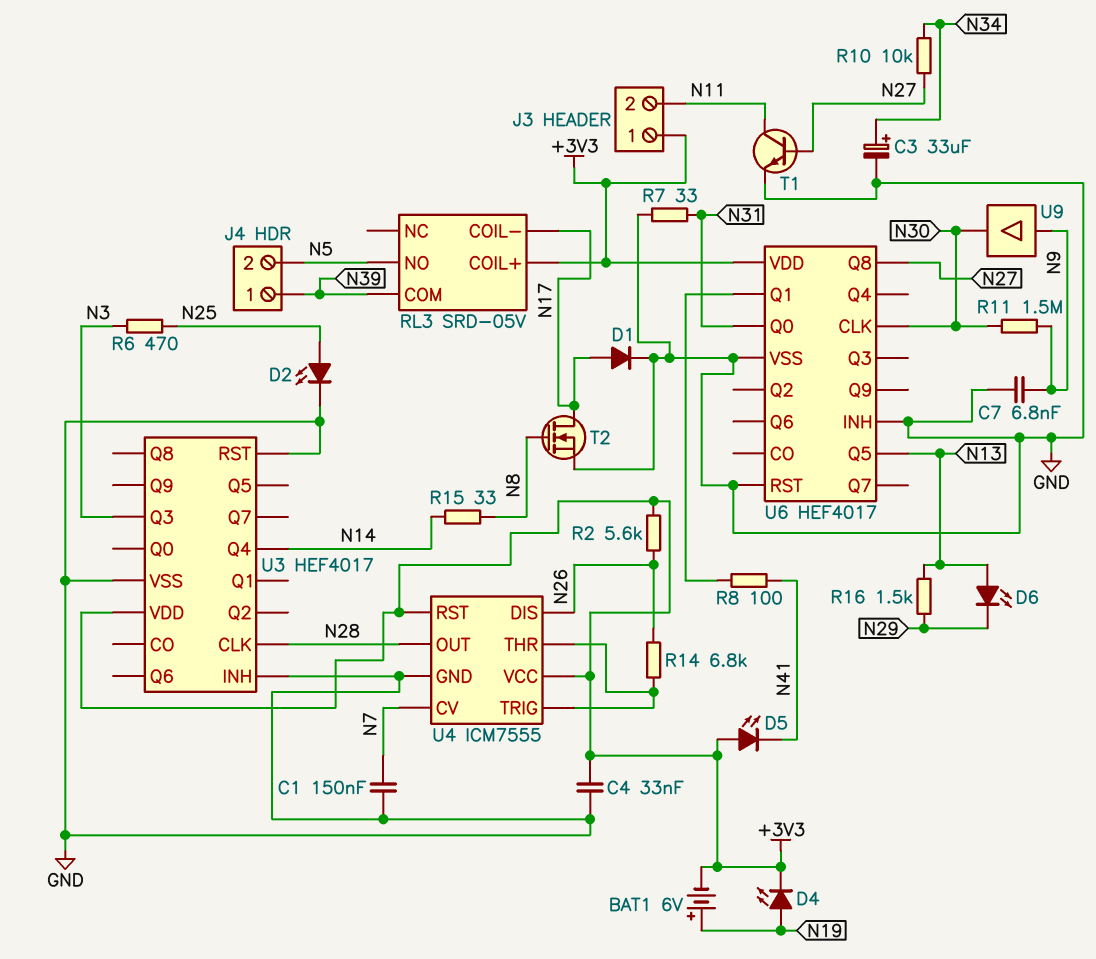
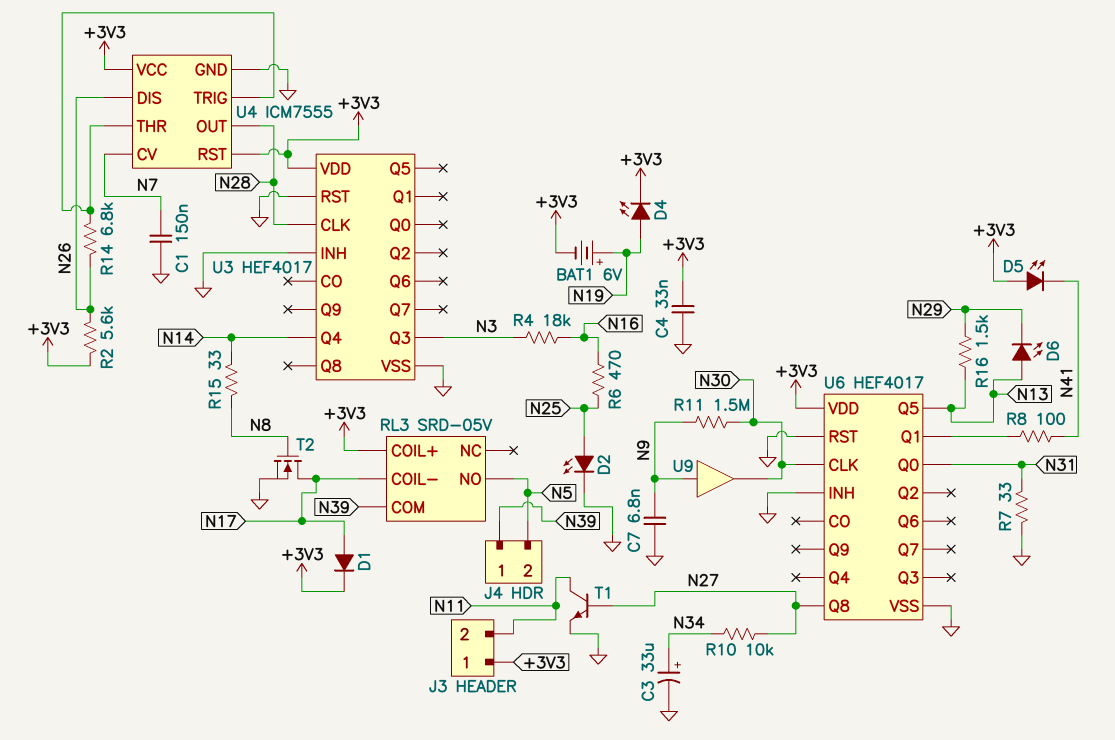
D1: diode (A N17, K GND) -> diode (A N17, K +3V3)
R4: none -> 18k (N3, N16)
R6: 470 (N3, N25) -> 470 (N16, N25)

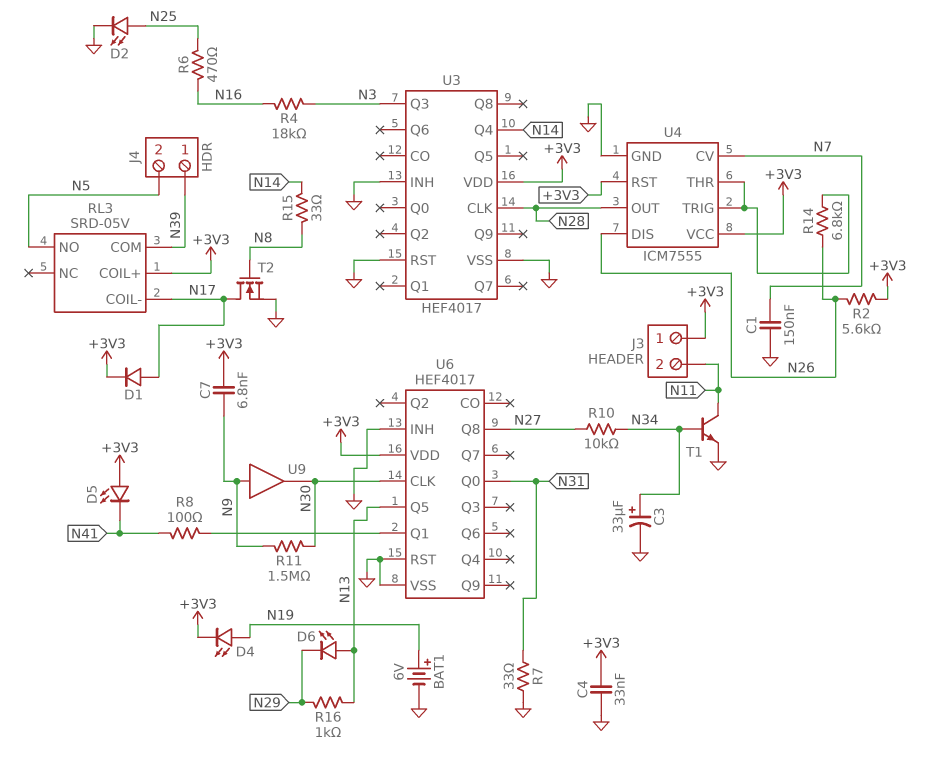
BAT1: 6V (plus N19, minus +3V3) -> 6V (plus N19, minus GND)
C7: 6.8nF (GND, N9) -> 6.8nF (+3V3, N9)
R16: 1.5k (N13, N29) -> 1k (N13, N29)
T1: NPN (B N27, C N11, E GND) -> NPN (B N34, C N11, E GND)

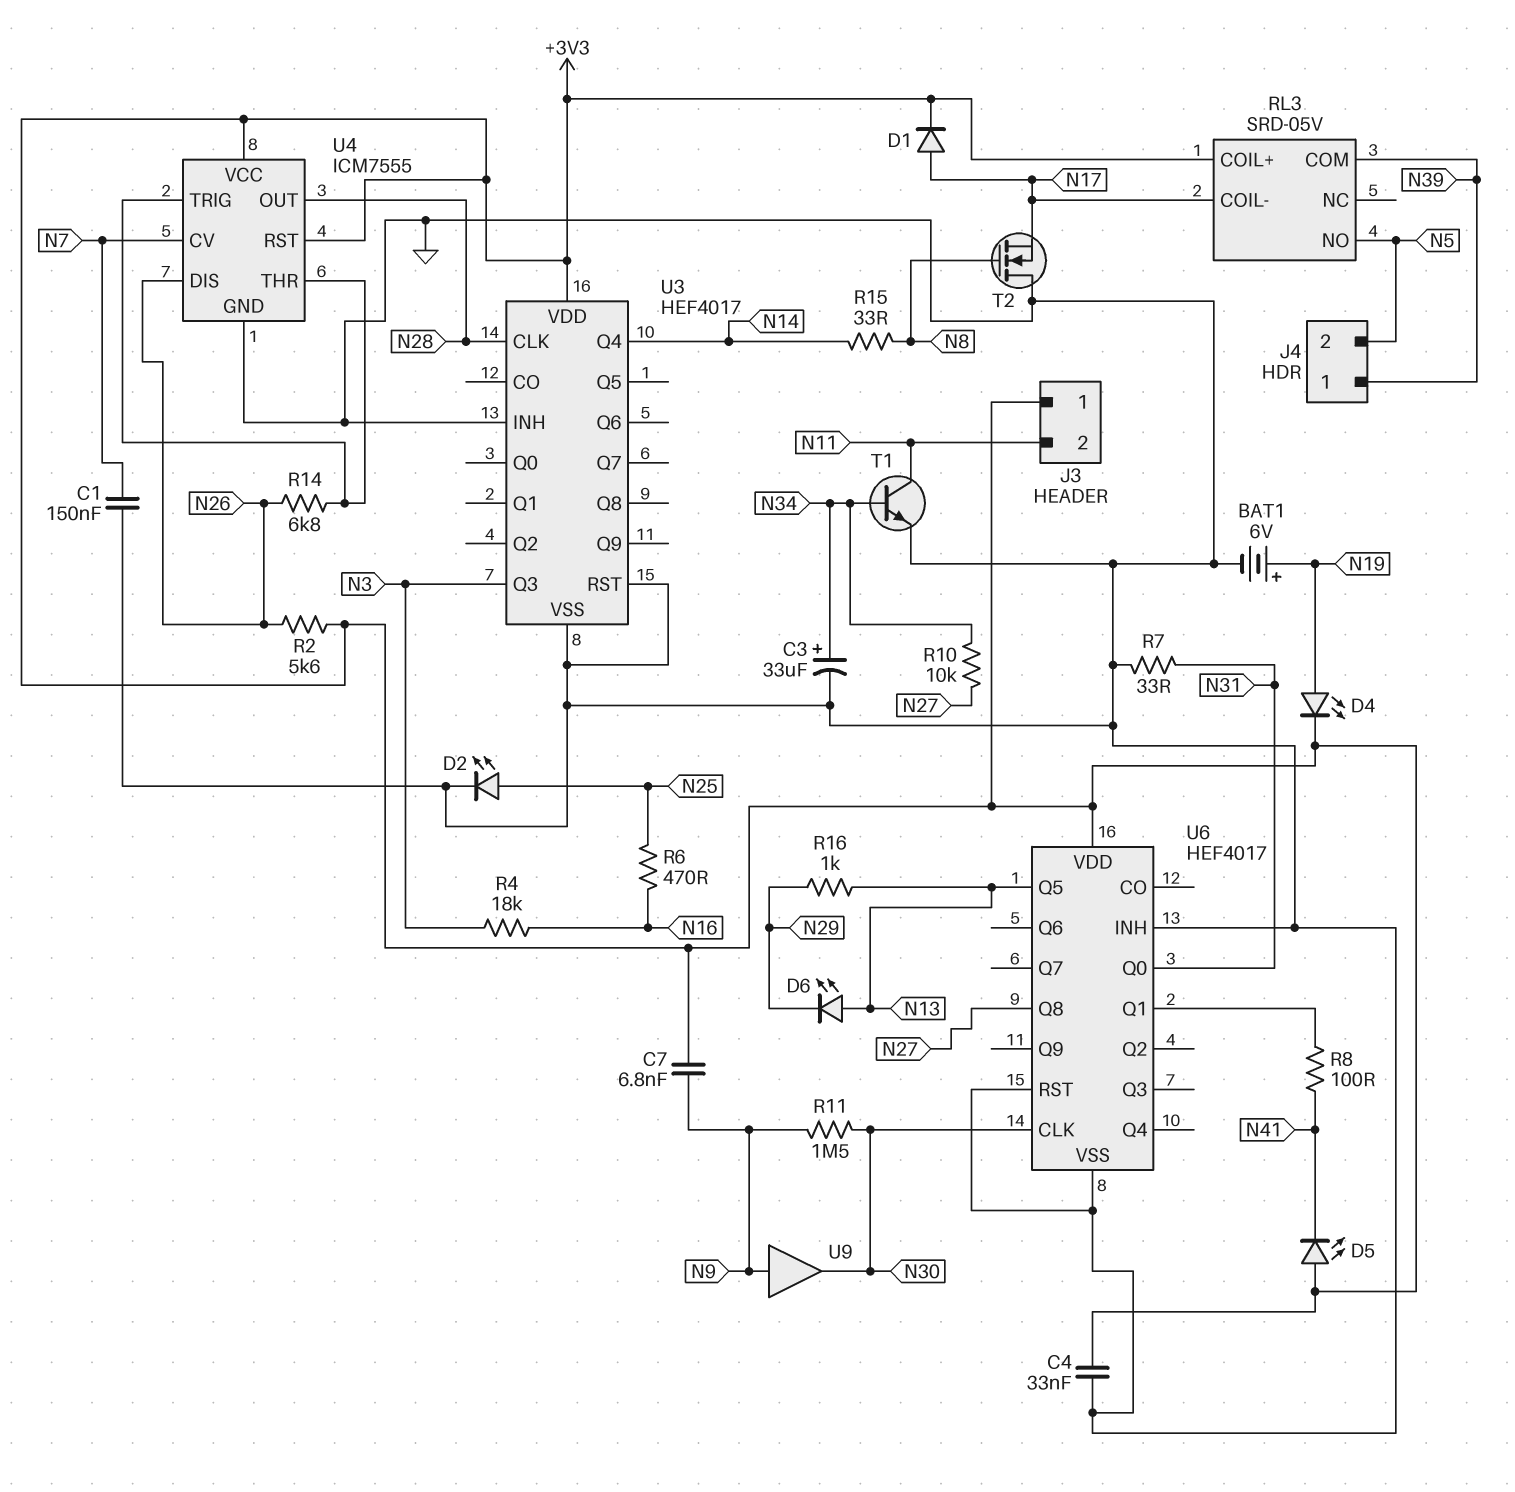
T2: NMOS (G N8, D N17, S GND) -> NMOS (G N8, D GND, S N17)

